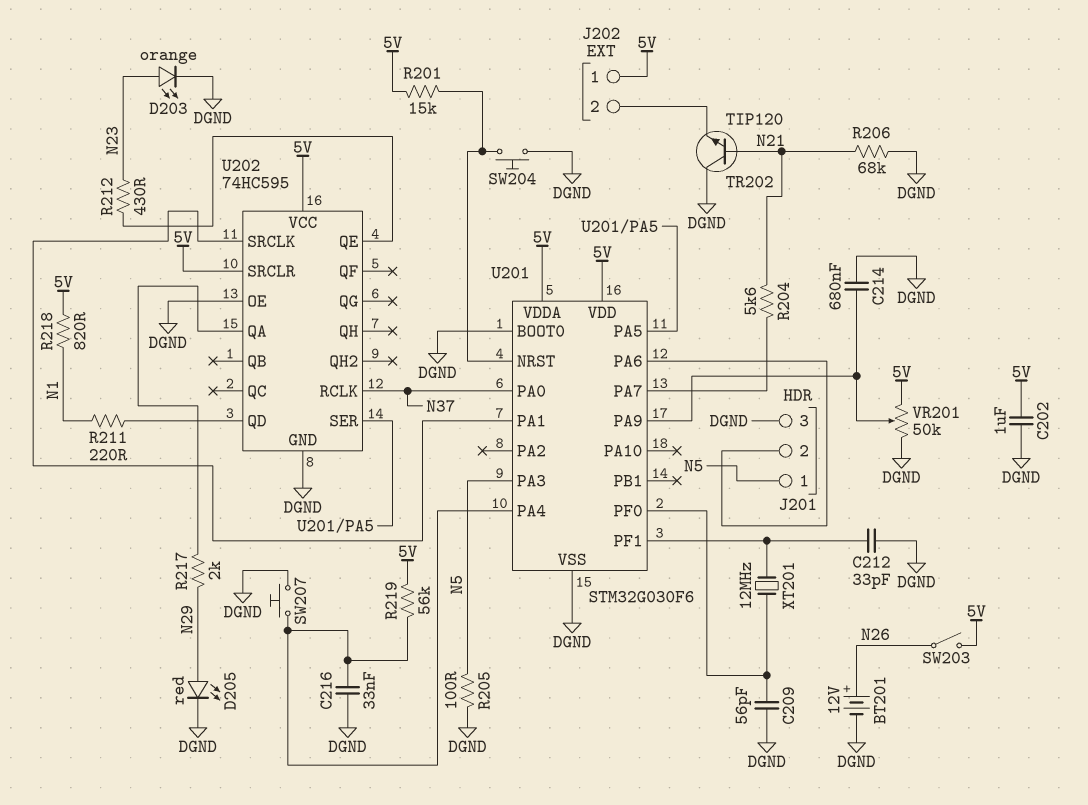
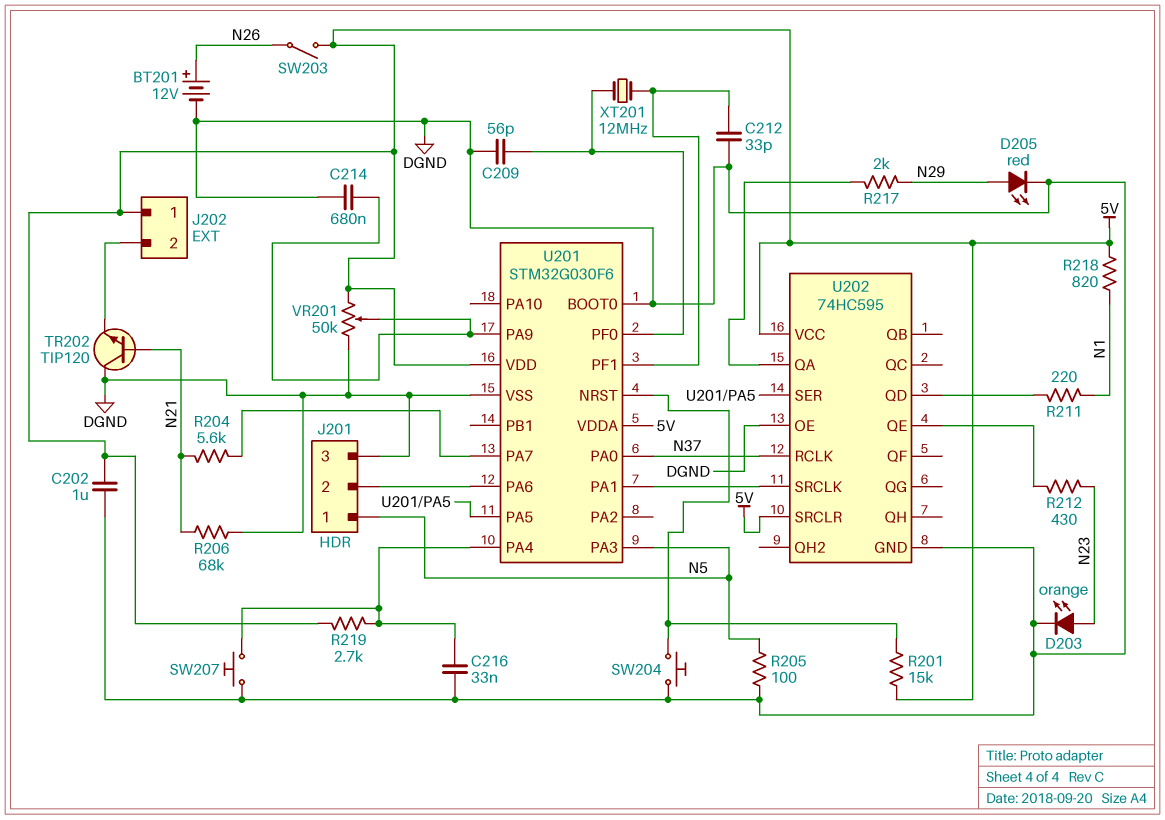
R219: 56k (5V, U201/PA4) -> 2.7k (5V, U201/PA4)

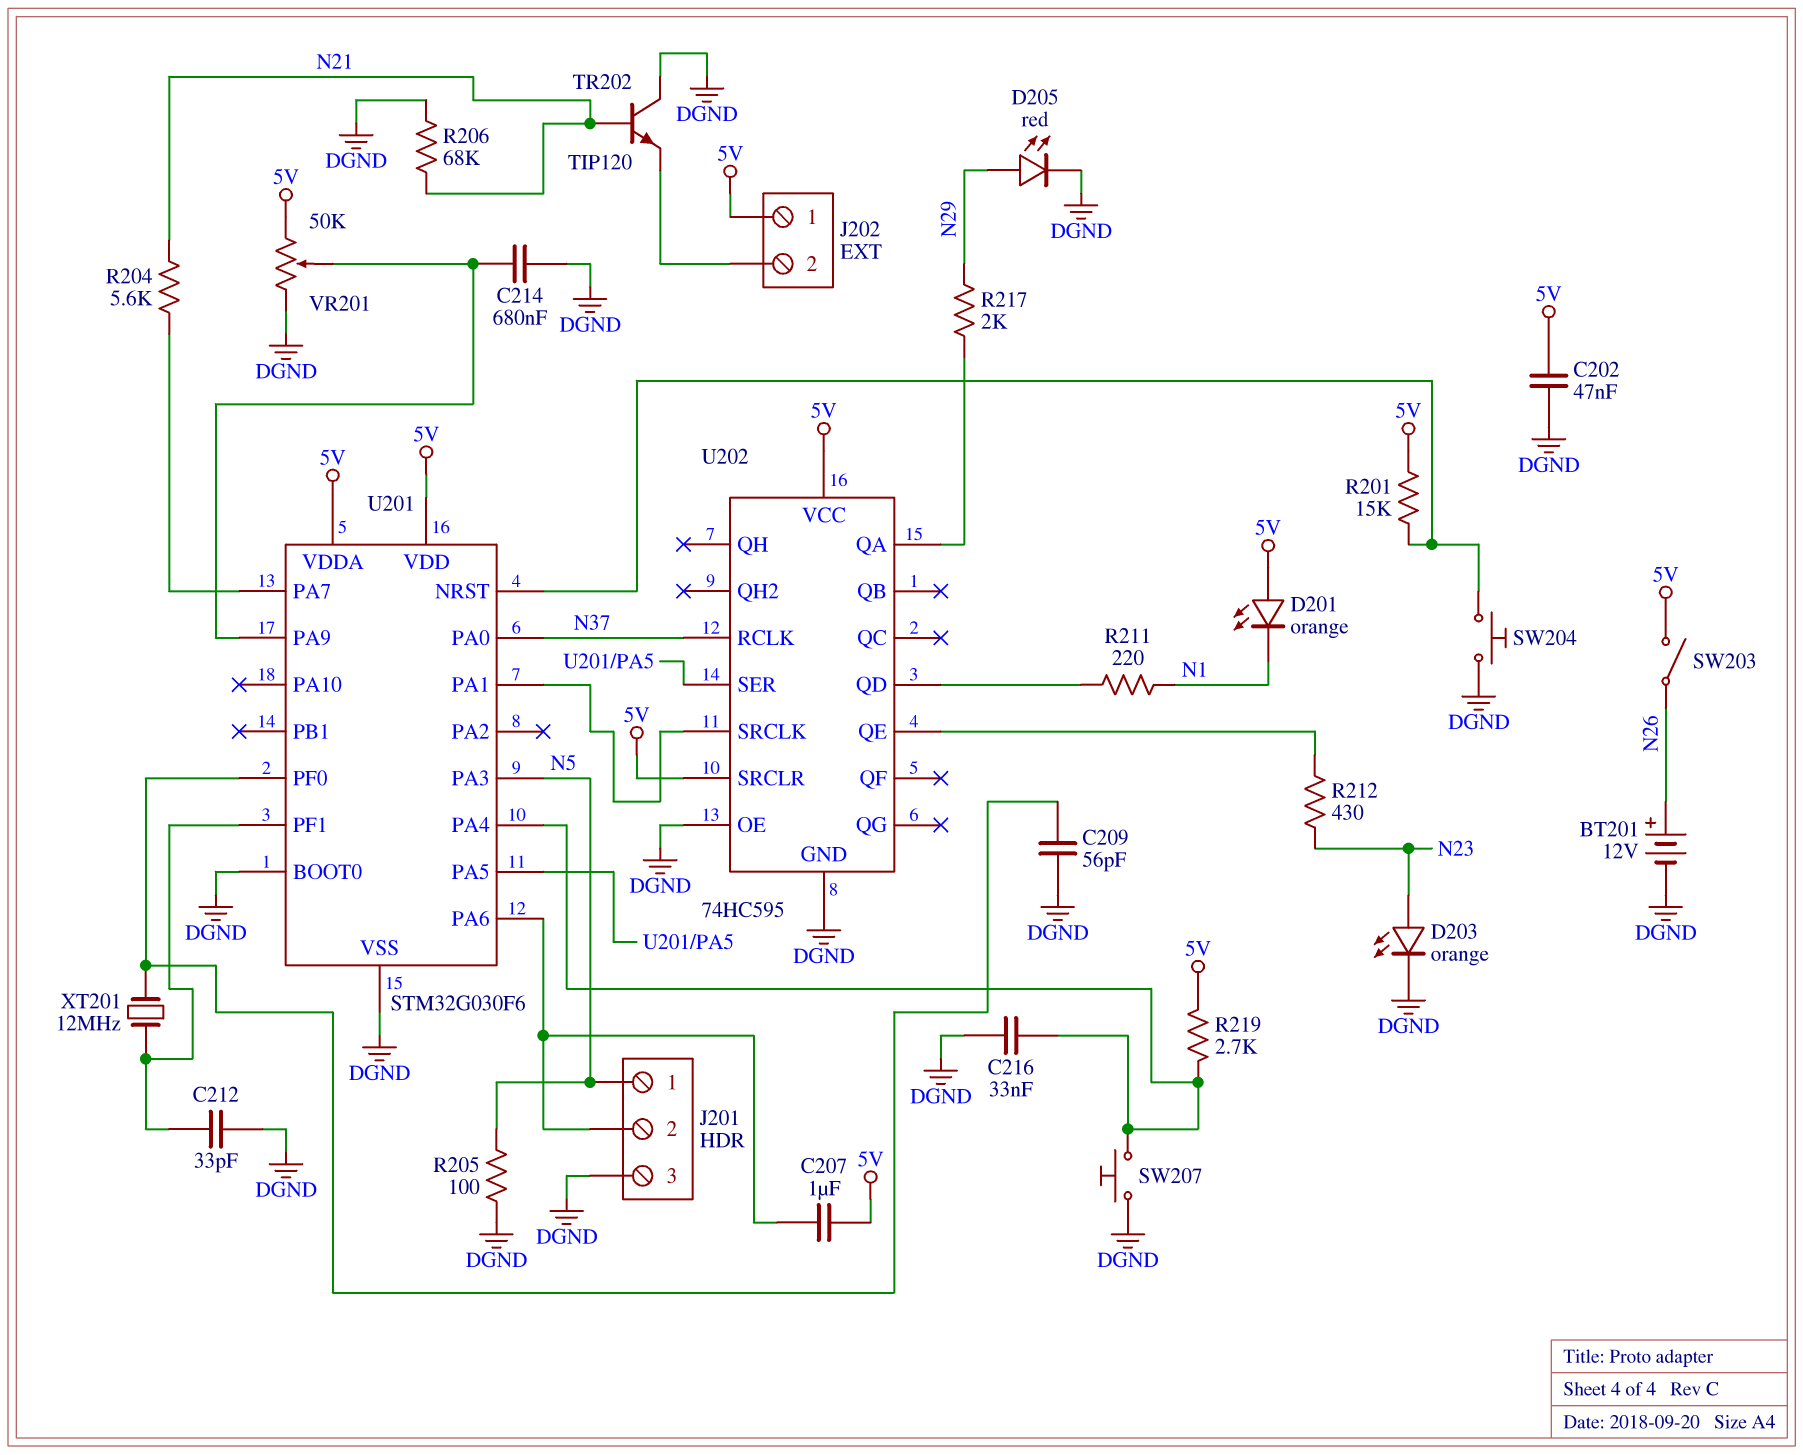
C202: 1uF (5V, DGND) -> 47nF (5V, DGND)
C207: none -> 1uF (5V, J201/2)
D201: none -> LED orange (A 5V, K N1)
R218: 820 (5V, N1) -> none

